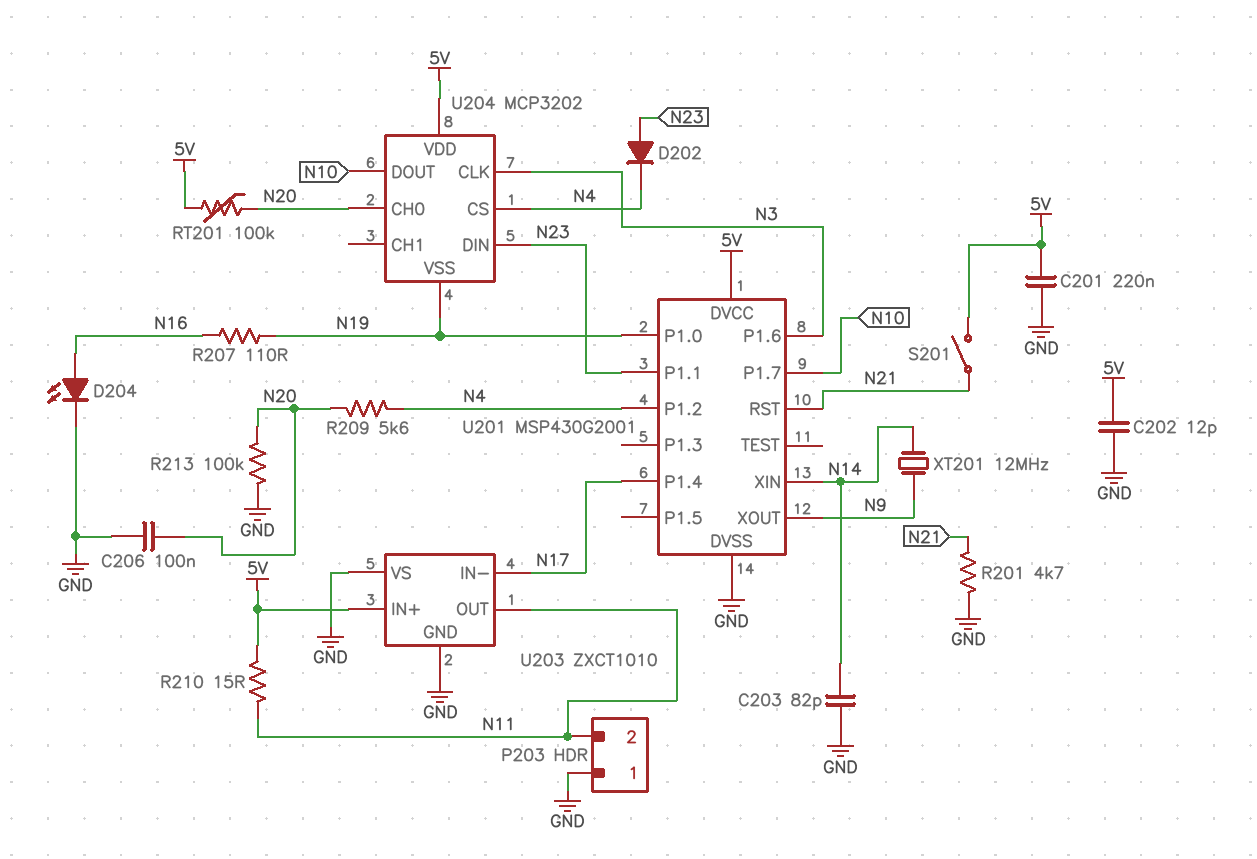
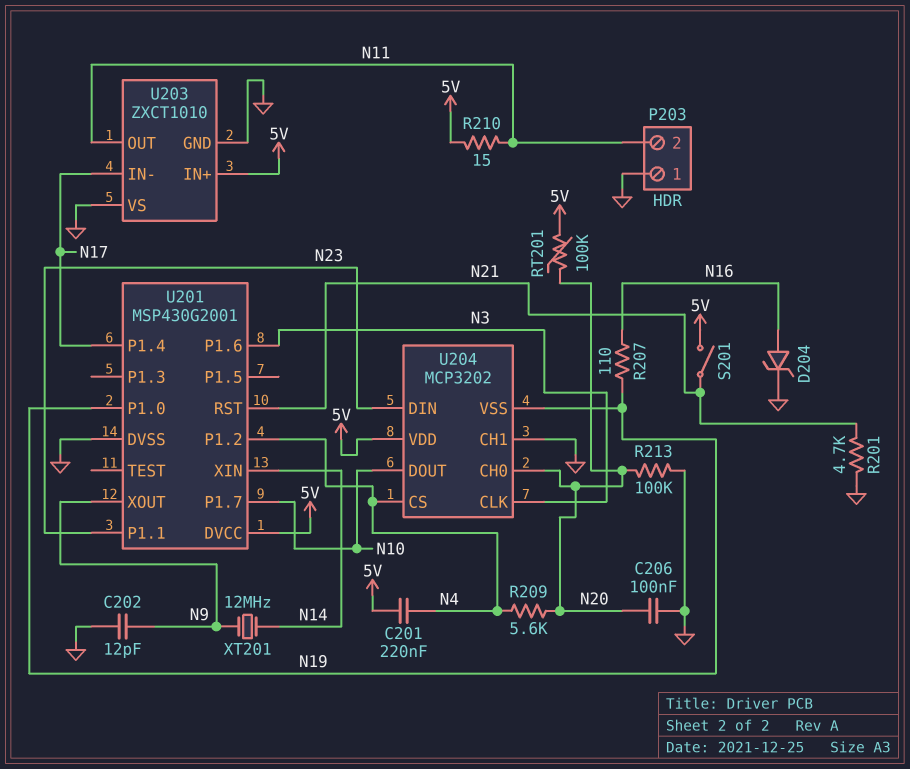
C201: 220nF (5V, GND) -> 220nF (5V, N4)
C202: 12pF (5V, GND) -> 12pF (GND, N9)
C203: 82pF (GND, N14) -> none
D202: diode (A N23, K N4) -> none
D204: LED (A N16, K GND) -> zener (A N16, K GND)
U204 pin CH1: none -> GND

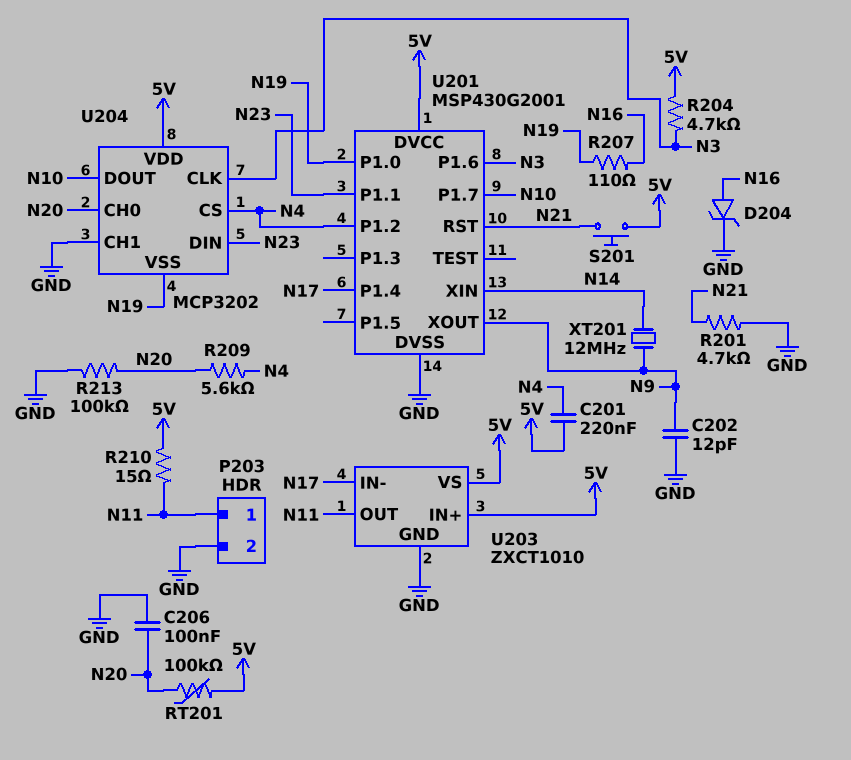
P203 pin 1: GND -> N11
P203 pin 2: N11 -> GND
R204: none -> 4.7k (5V, N3)
S201: switch (5V, N21) -> button (5V, N21)
U203 pin VS: GND -> 5V

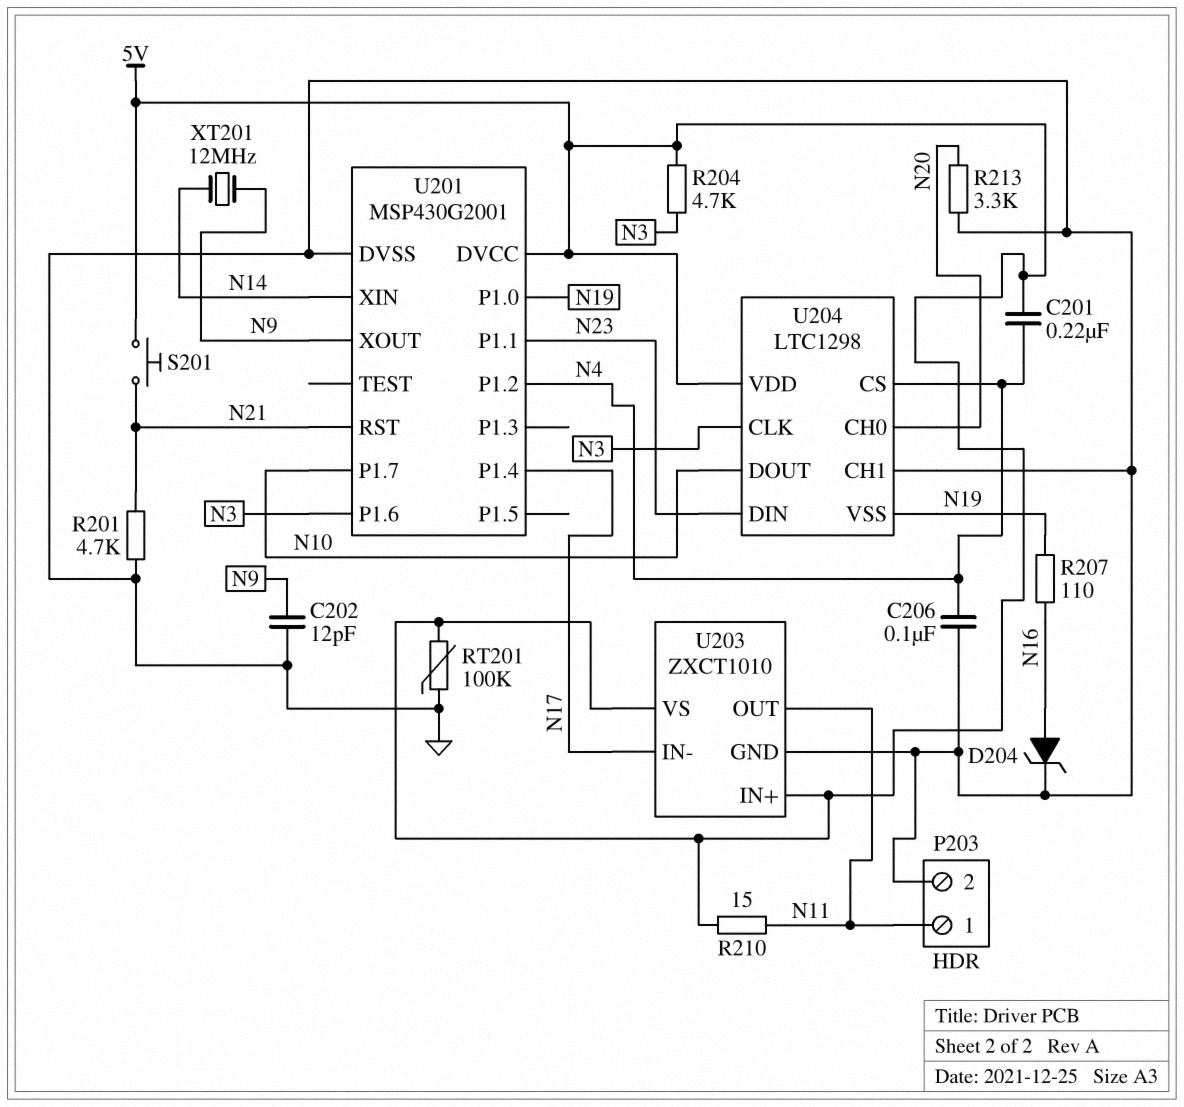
C206: 100nF (GND, N20) -> 100nF (GND, N4)
R209: 5.6k (N4, N20) -> none
R213: 100k (GND, N20) -> 3.3k (GND, N20)
RT201: 100k (5V, N20) -> 100k (5V, GND)
U204: MCP3202 -> LTC1298

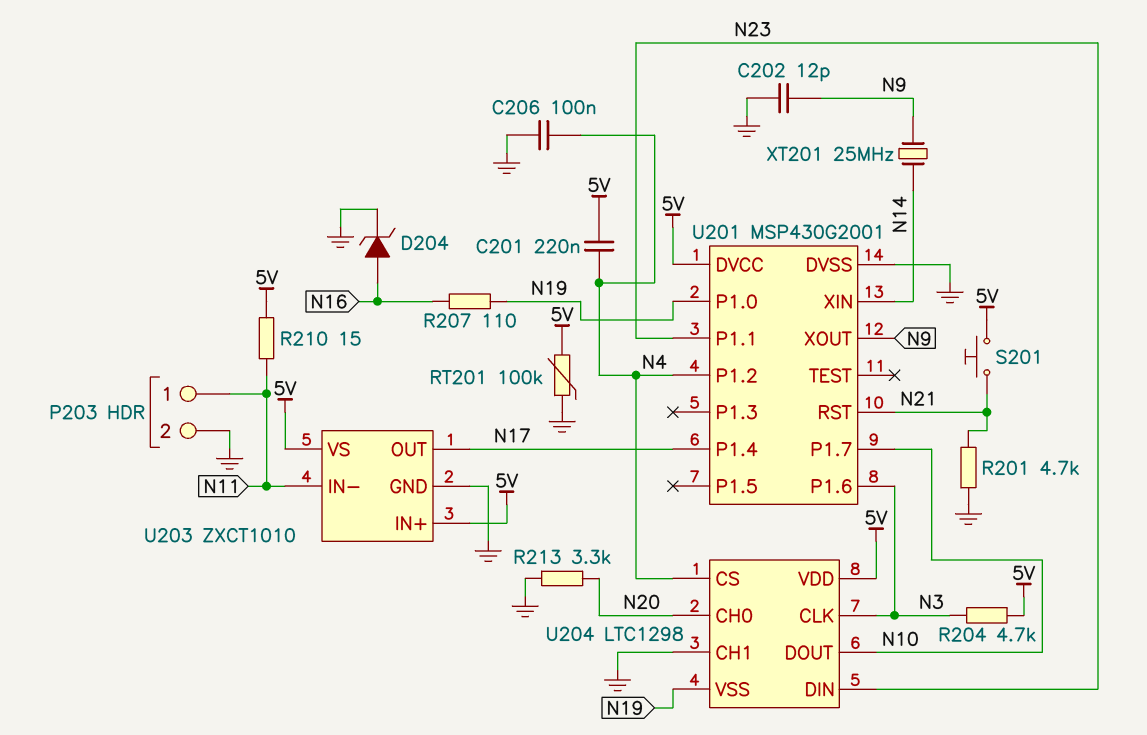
U203 pin IN-: N17 -> N11
U203 pin OUT: N11 -> N17
XT201: 12MHz (N9, N14) -> 25MHz (N9, N14)

